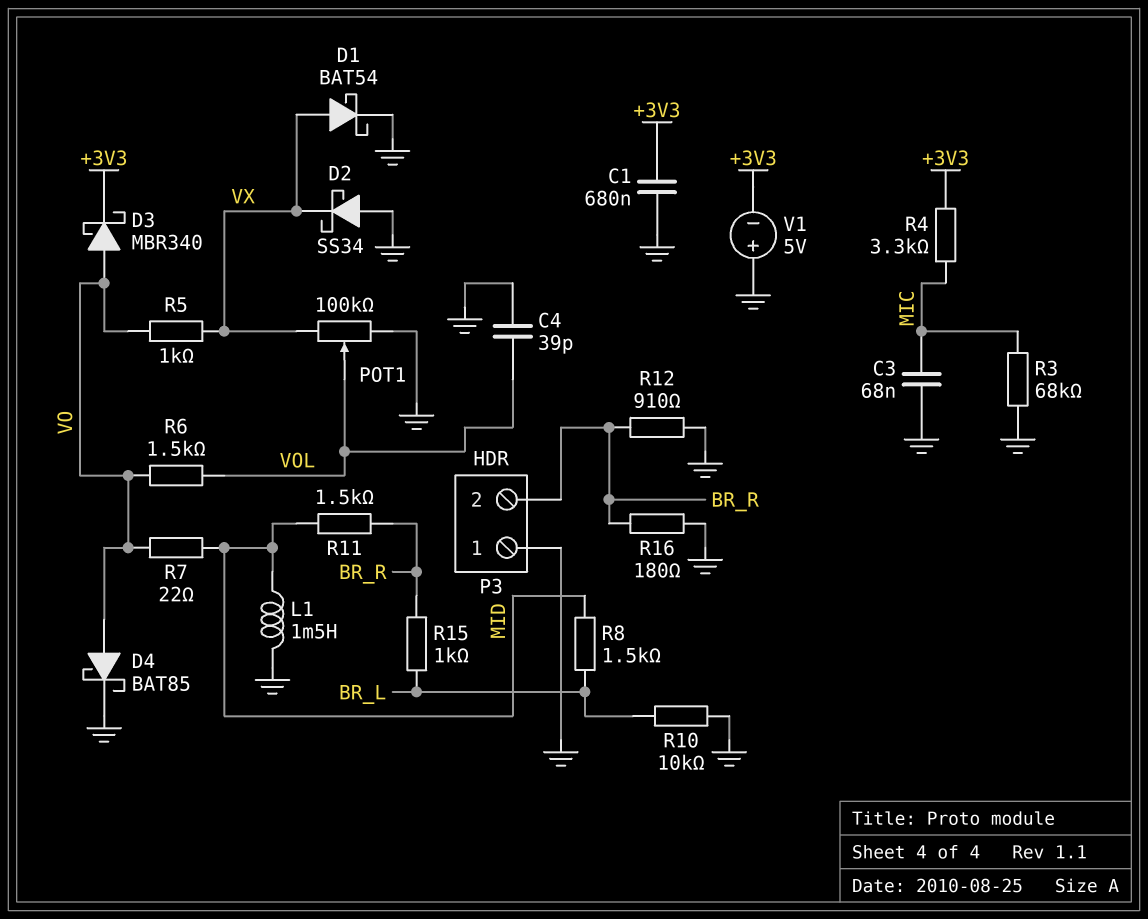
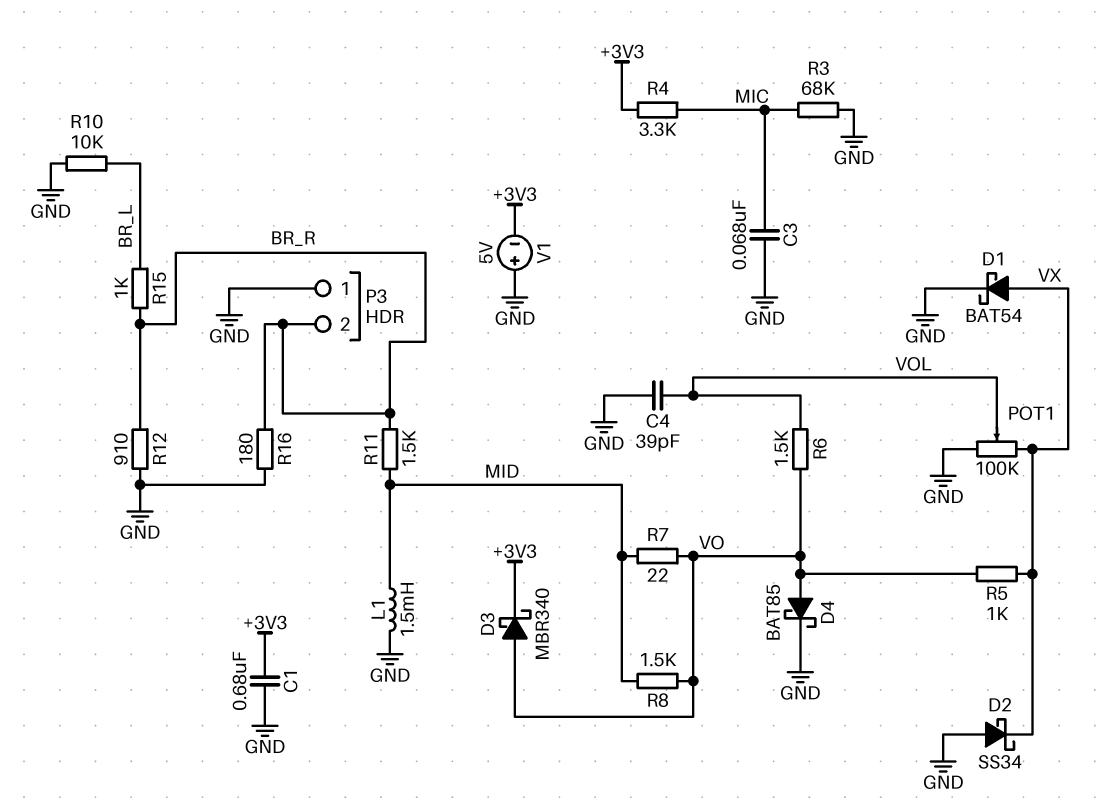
R8: 1.5k (BR_L, MID) -> 1.5k (MID, VO)

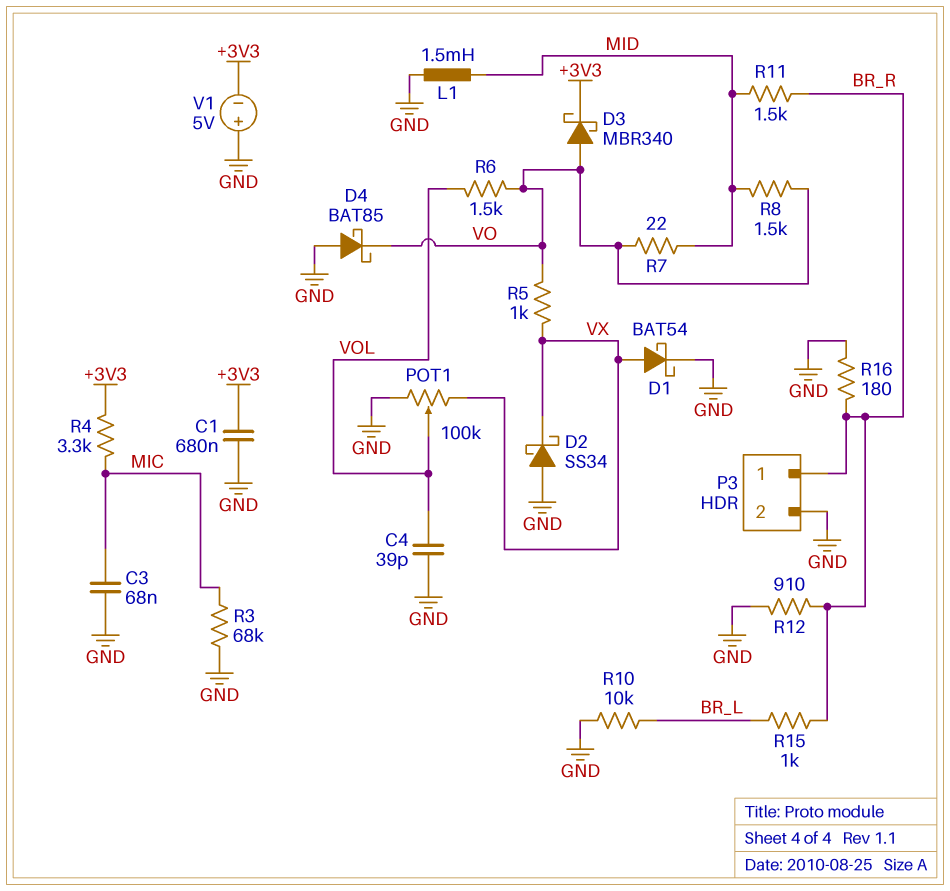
D4: schottky BAT85 (A VO, K GND) -> schottky BAT85 (A GND, K VO)
P3 pin 1: GND -> BR_R
P3 pin 2: BR_R -> GND

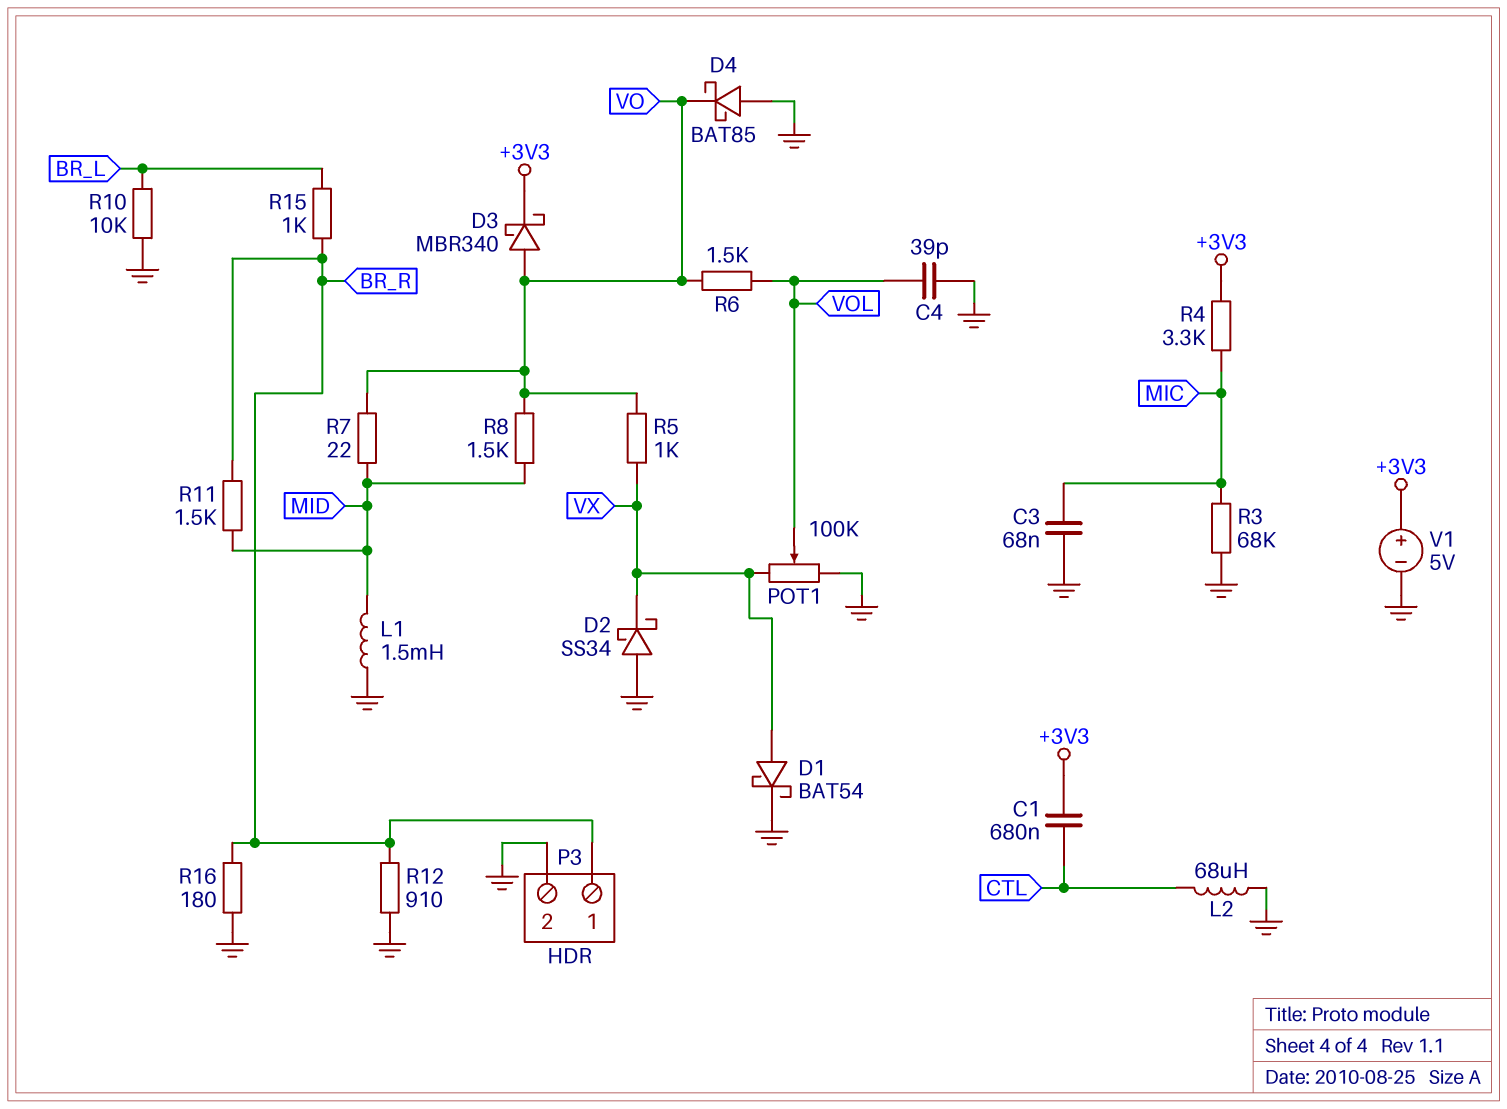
C1: 680nF (+3V3, GND) -> 680nF (+3V3, CTL)
L2: none -> 68uH (CTL, GND)
V1: 5V (plus GND, minus +3V3) -> 5V (plus +3V3, minus GND)

